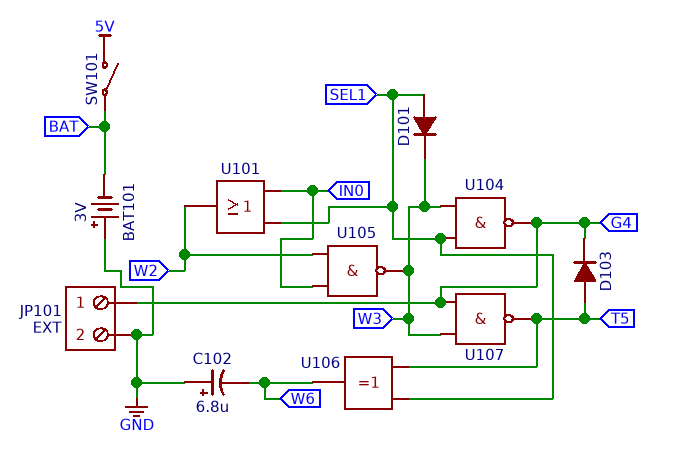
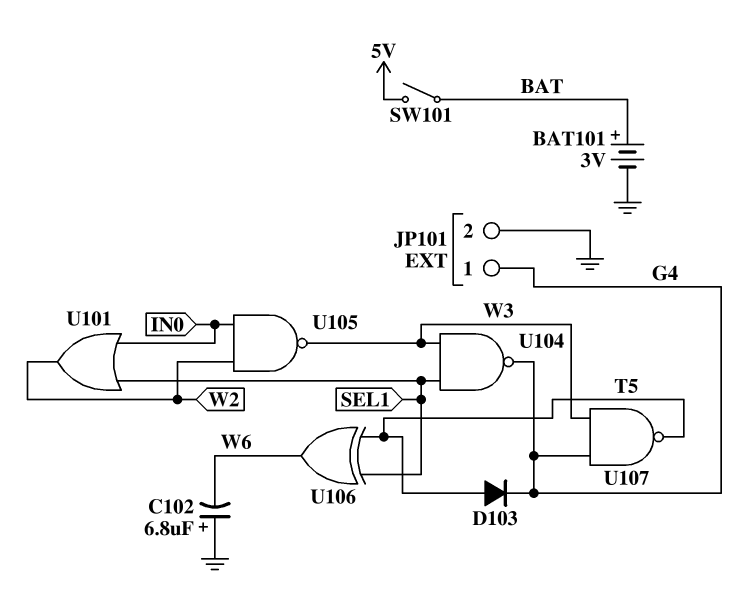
BAT101: 3V (plus GND, minus BAT) -> 3V (plus BAT, minus GND)
D101: diode (A SEL1, K W3) -> none

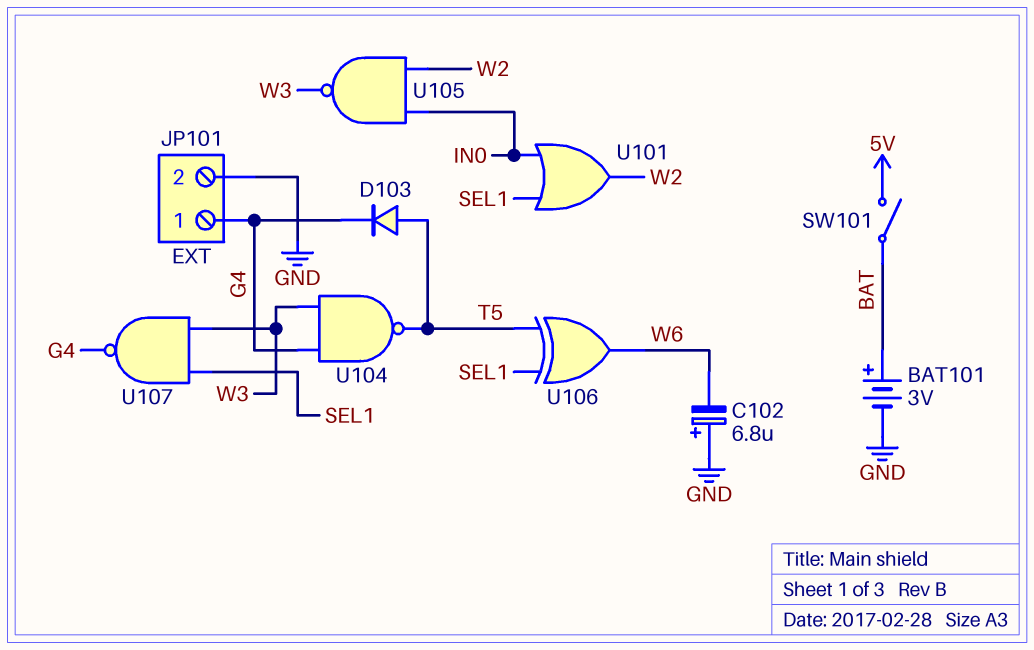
U104: NAND (in SEL1, in W3, out G4) -> NAND (in G4, in W3, out T5)
U107: NAND (in G4, in W3, out T5) -> NAND (in SEL1, in W3, out G4)

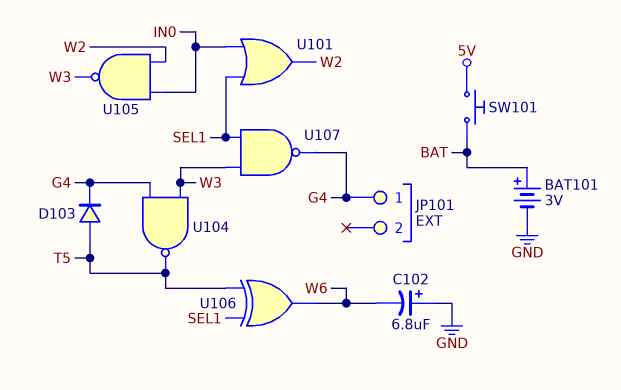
JP101 pin 2: GND -> none
SW101: switch (5V, BAT) -> button (5V, BAT)

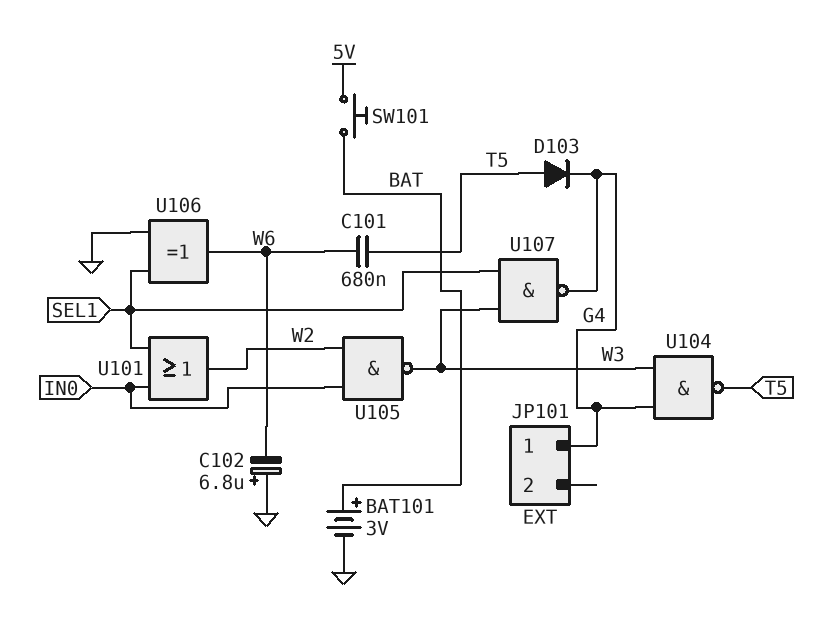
C101: none -> 680nF (T5, W6)
U106: XOR (in SEL1, in T5, out W6) -> XOR (in GND, in SEL1, out W6)

